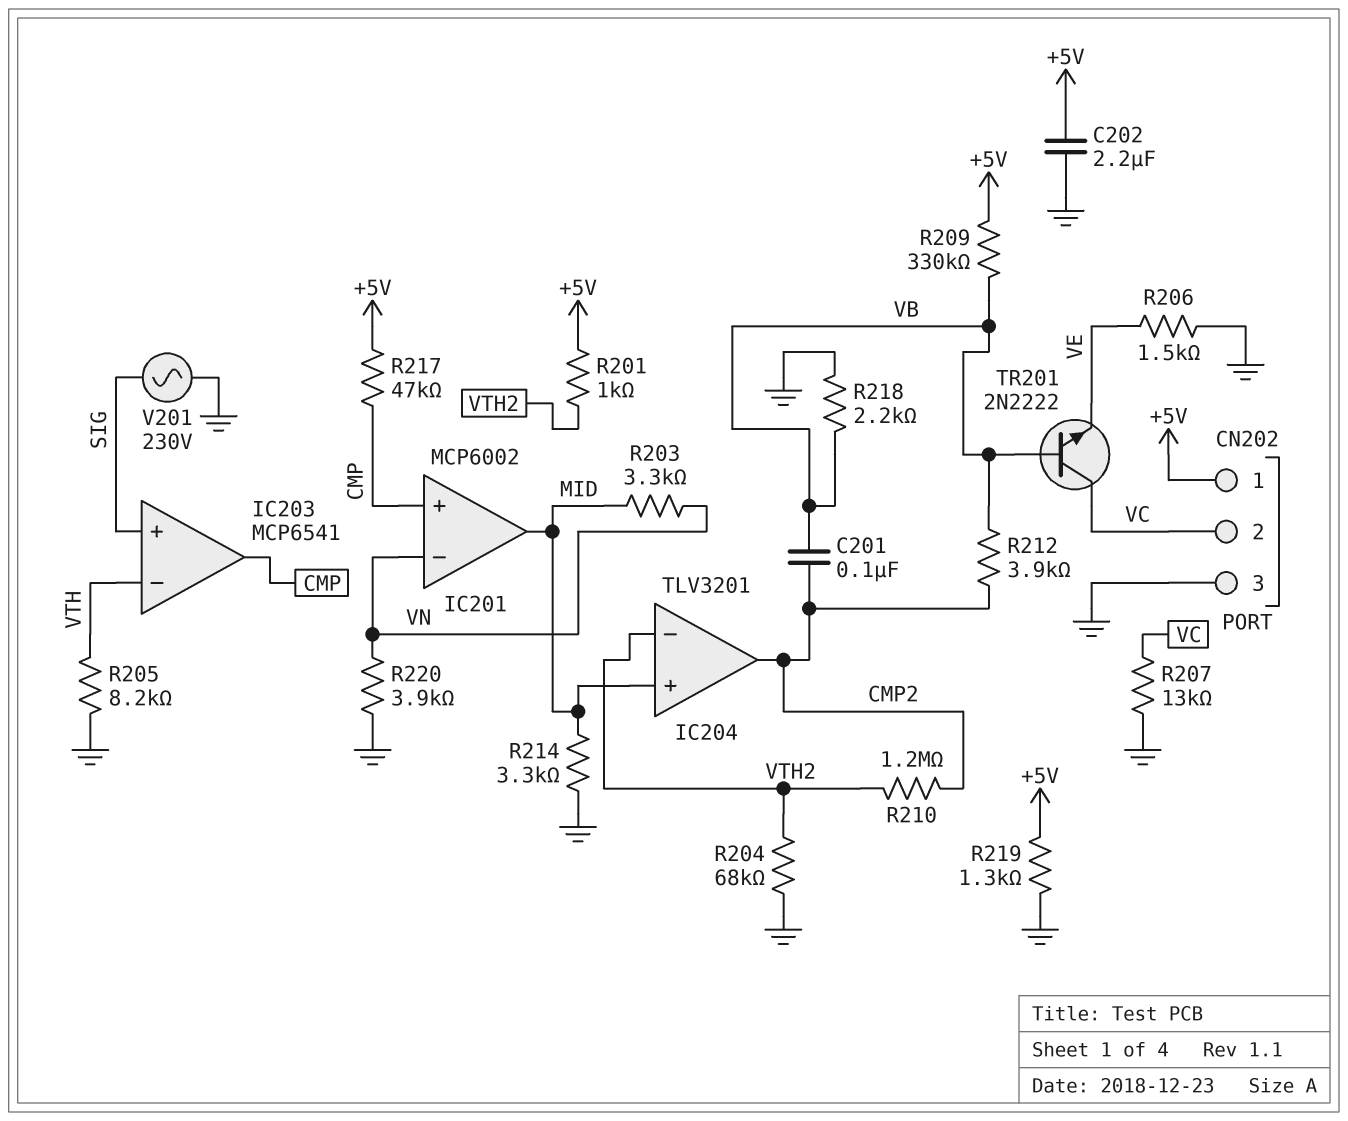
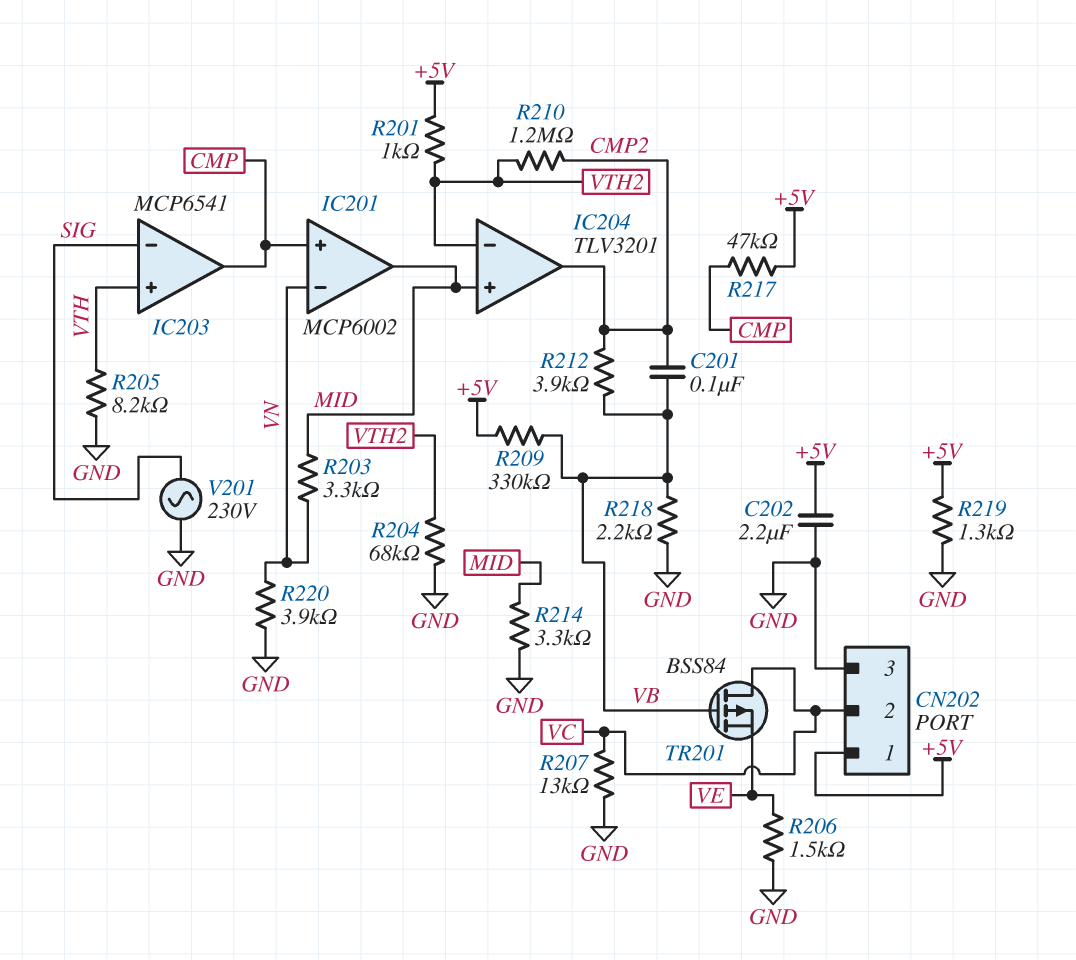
IC203 pin in+: SIG -> VTH
IC203 pin in-: VTH -> SIG
TR201: NPN 2N2222 (B VB, C VC, E VE) -> PMOS BSS84 (G VB, D VC, S VE)

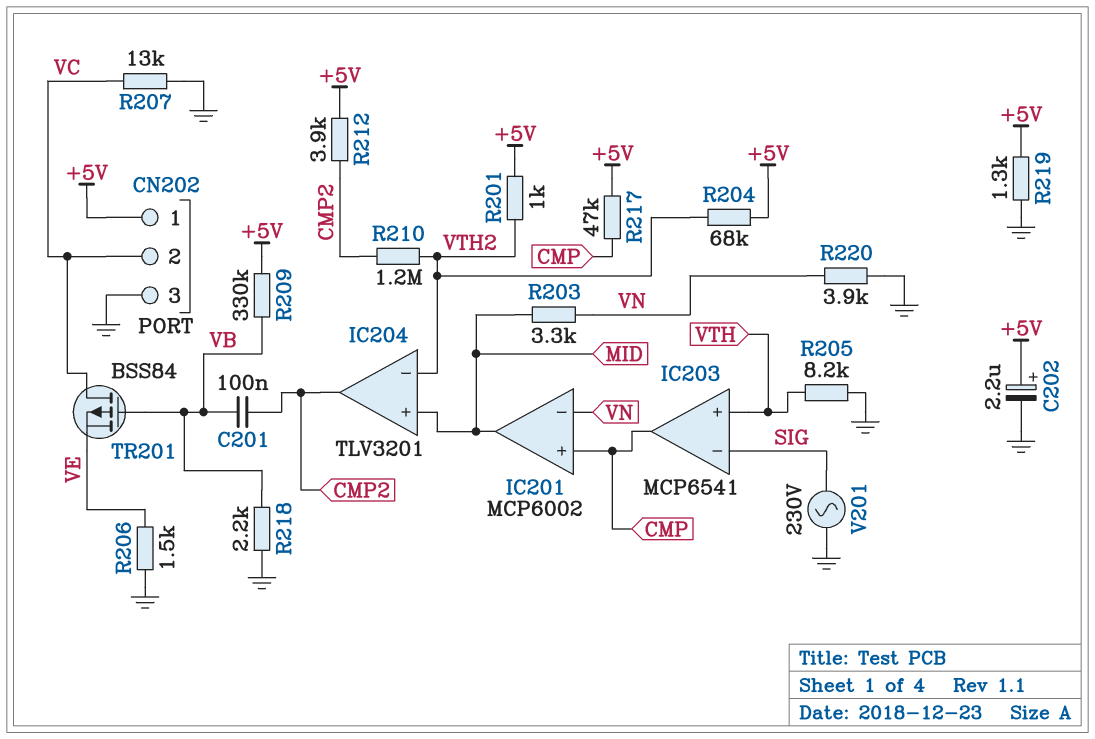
C202: 2.2uF (+5V, GND) -> 2.2uF (plus +5V, minus GND)
R204: 68k (GND, VTH2) -> 68k (+5V, VTH2)
R212: 3.9k (CMP2, VB) -> 3.9k (+5V, CMP2)
R214: 3.3k (GND, MID) -> none

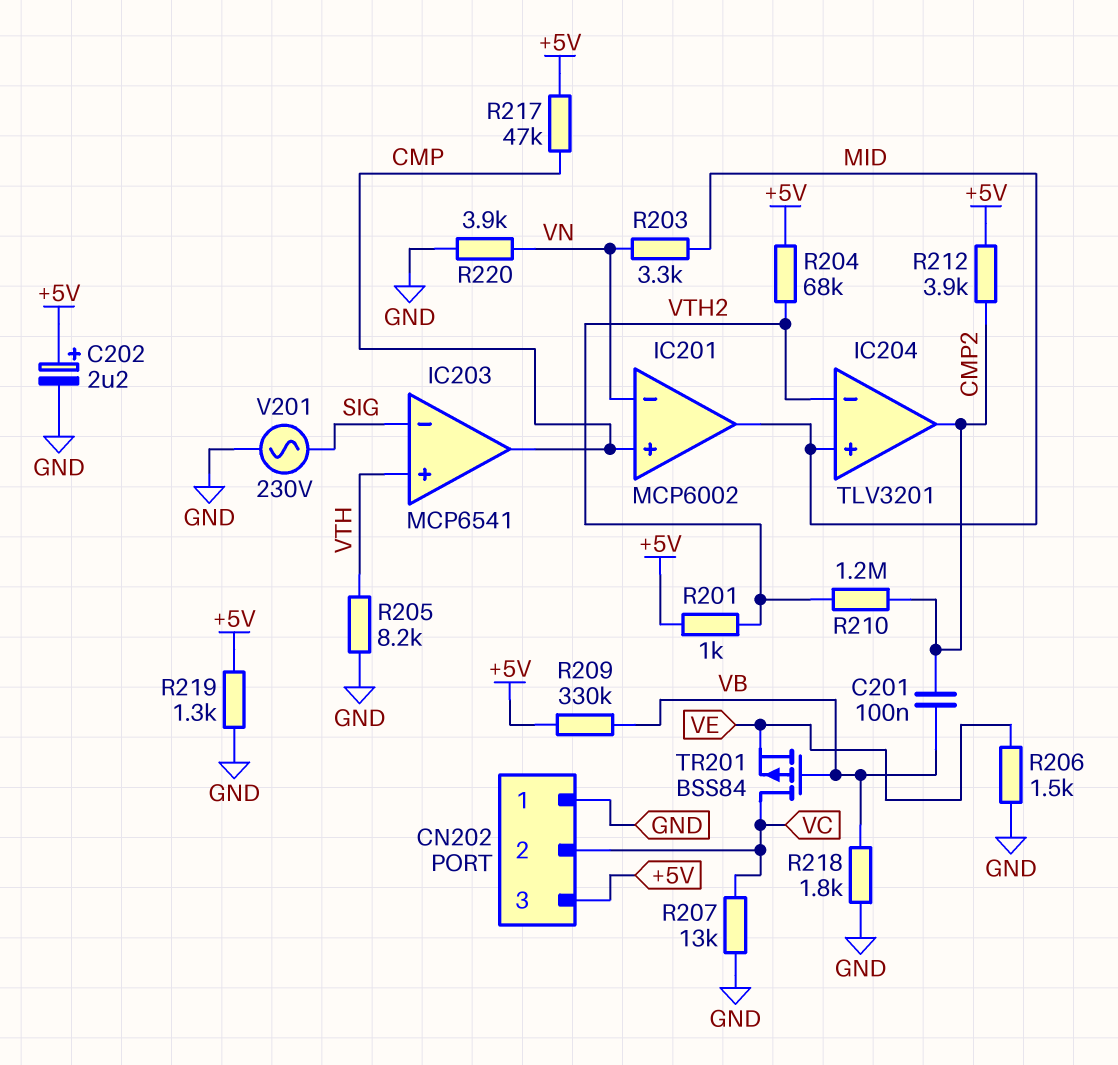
CN202 pin 1: +5V -> GND
CN202 pin 3: GND -> +5V
R218: 2.2k (GND, VB) -> 1.8k (GND, VB)

